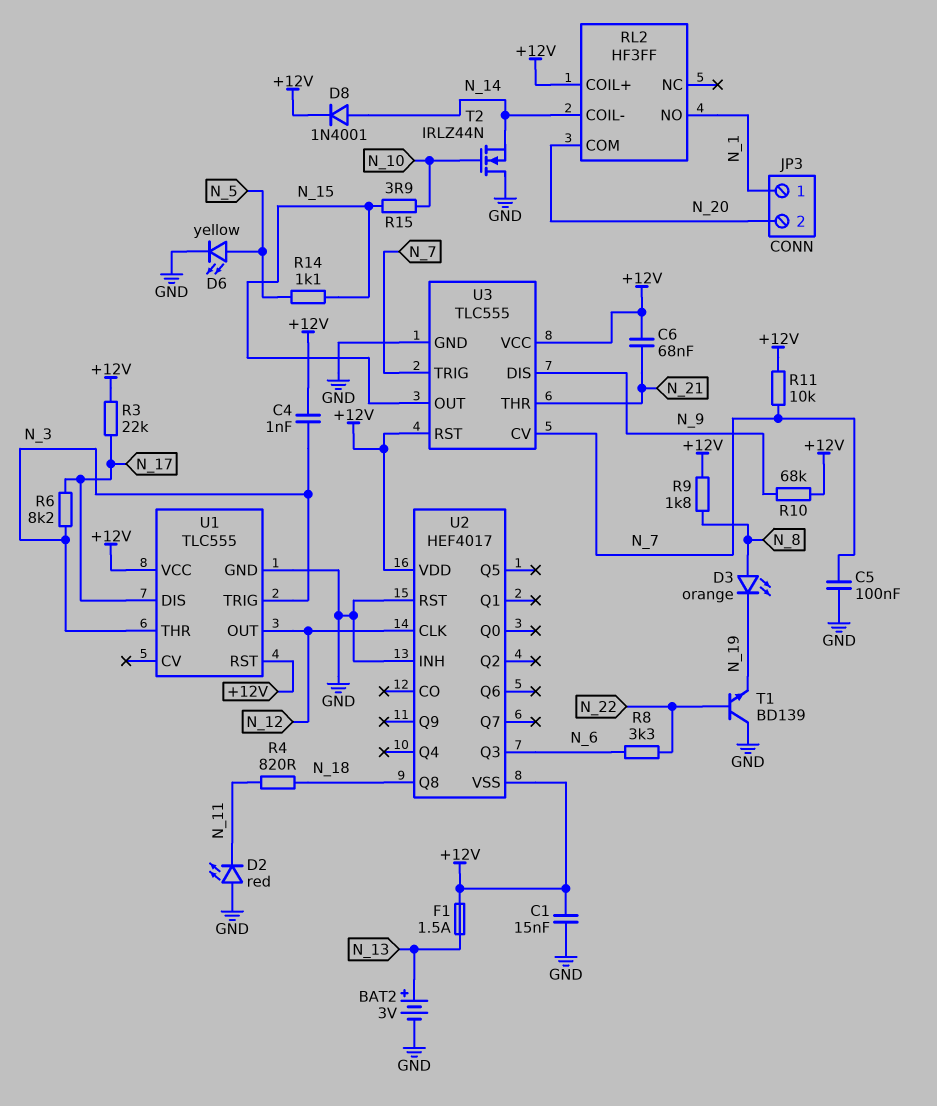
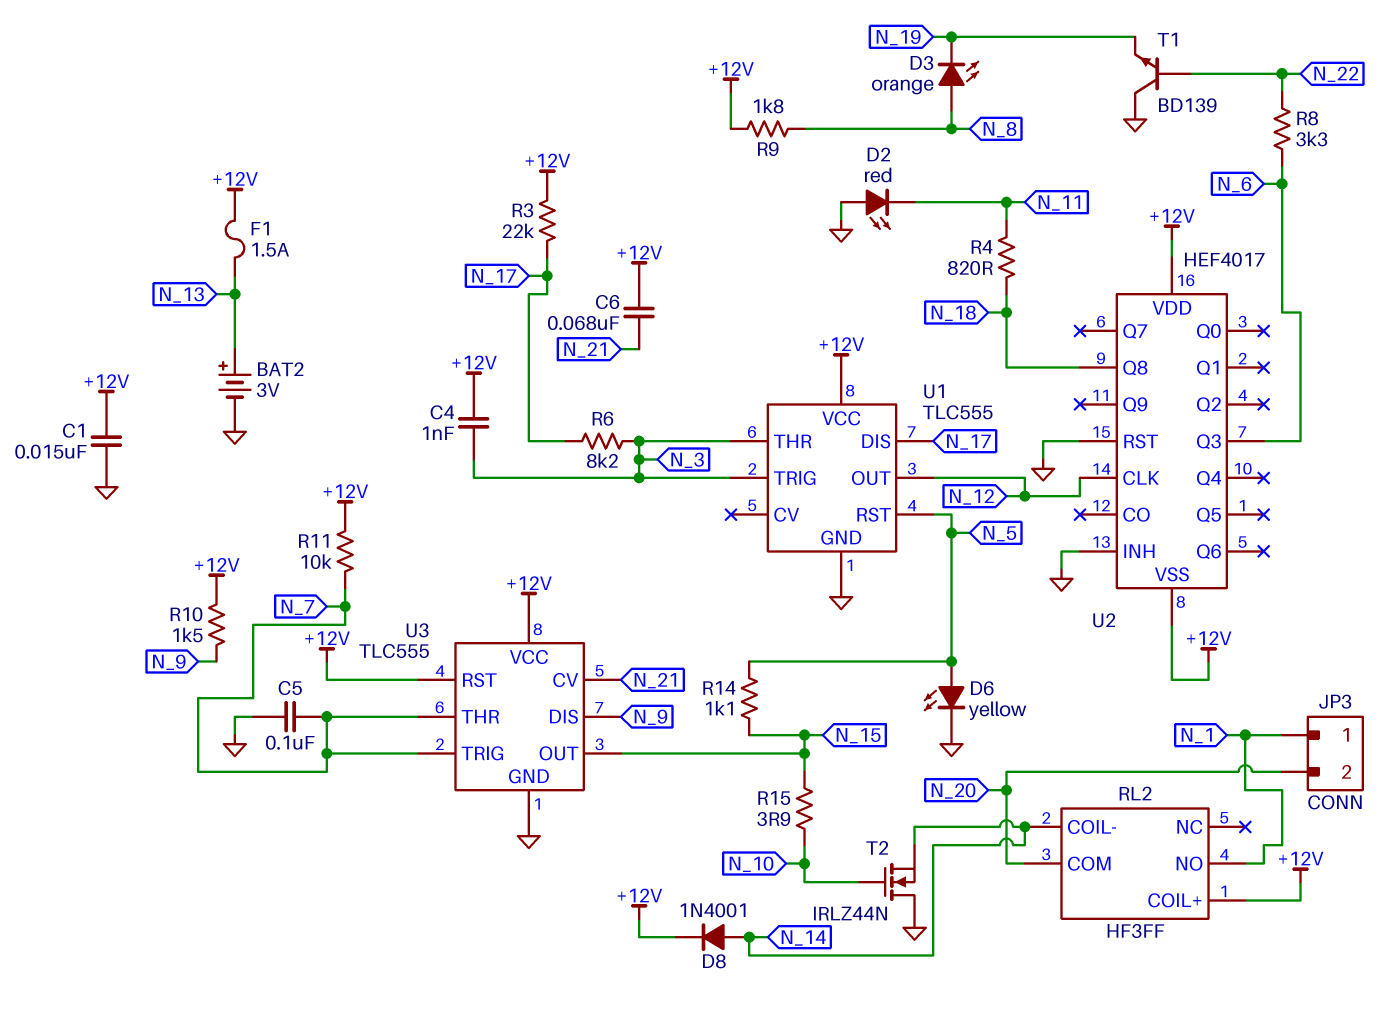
R10: 68k (+12V, N_9) -> 1.5k (+12V, N_9)
U1 pin RST: +12V -> N_5
U3 pin CV: N_7 -> N_21
U3 pin THR: N_21 -> N_7

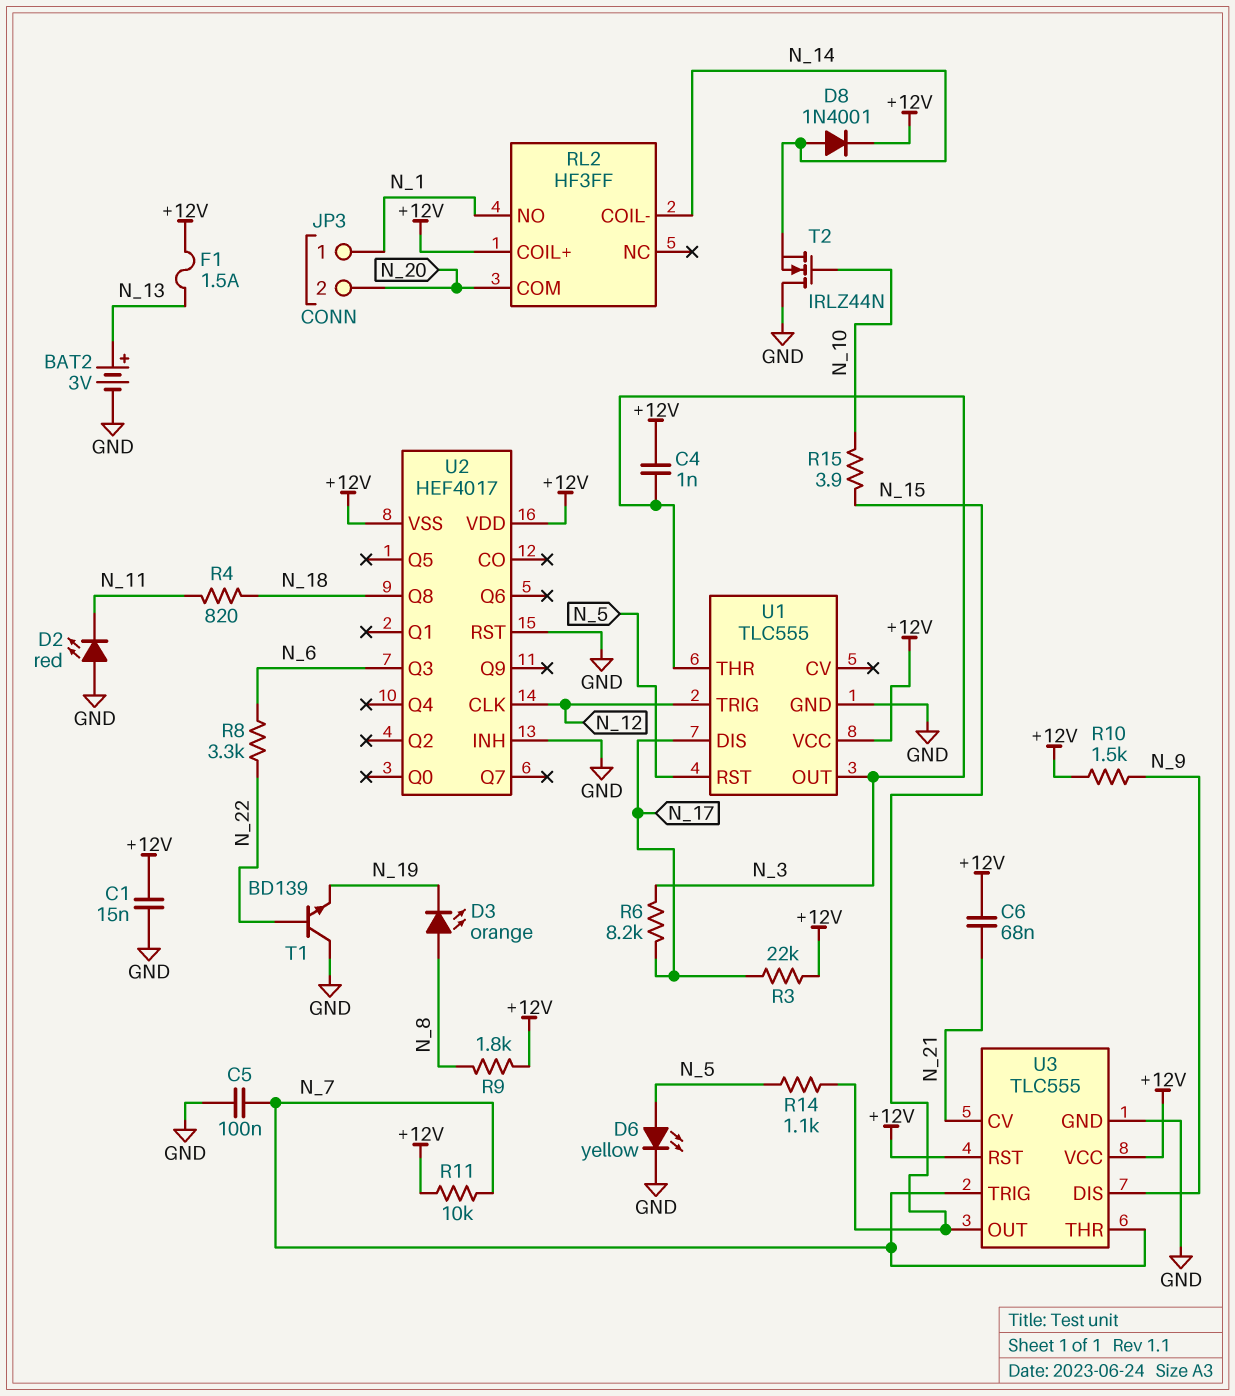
U1 pin OUT: N_12 -> N_3
U1 pin TRIG: N_3 -> N_12

